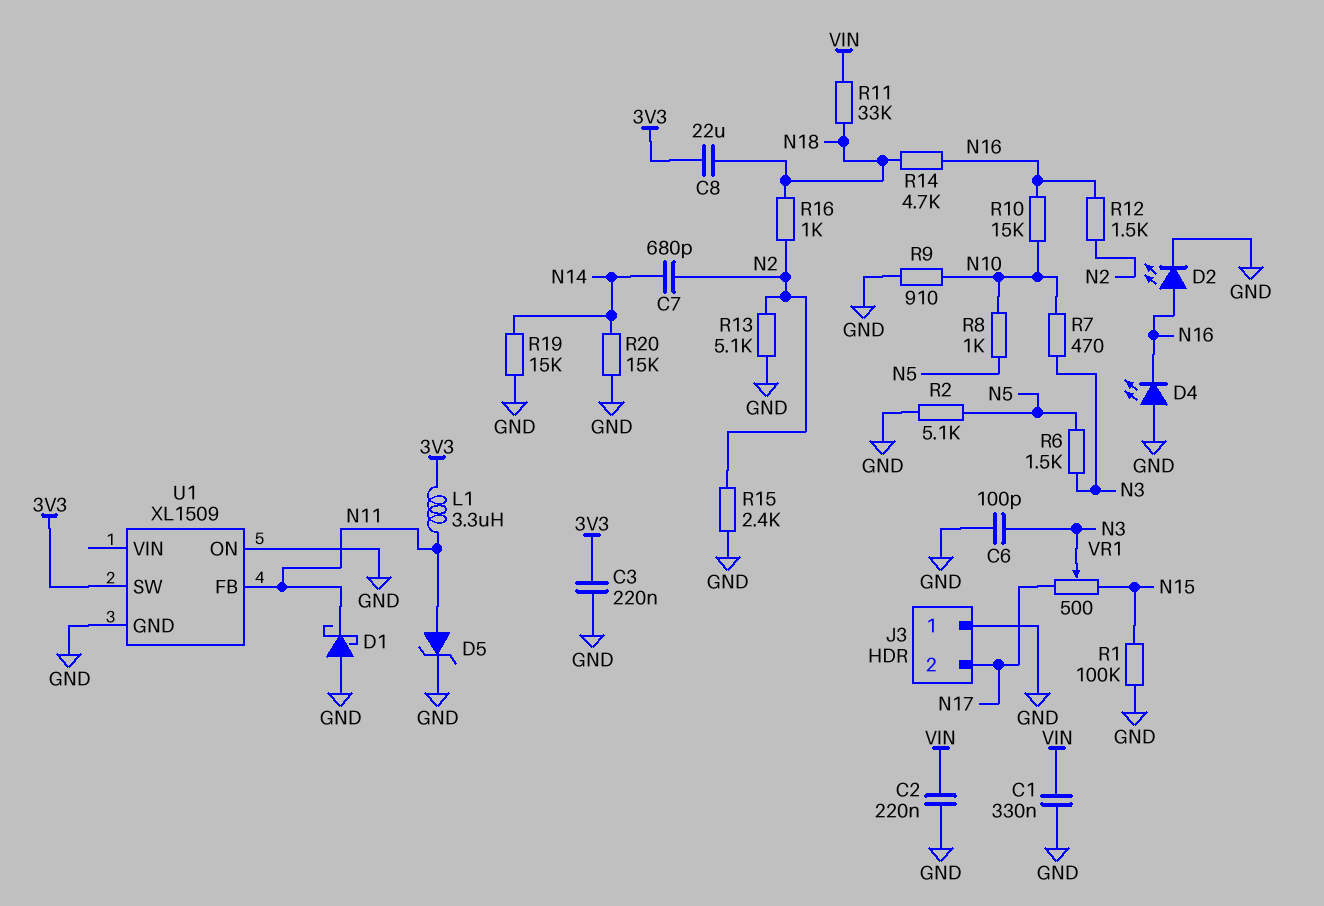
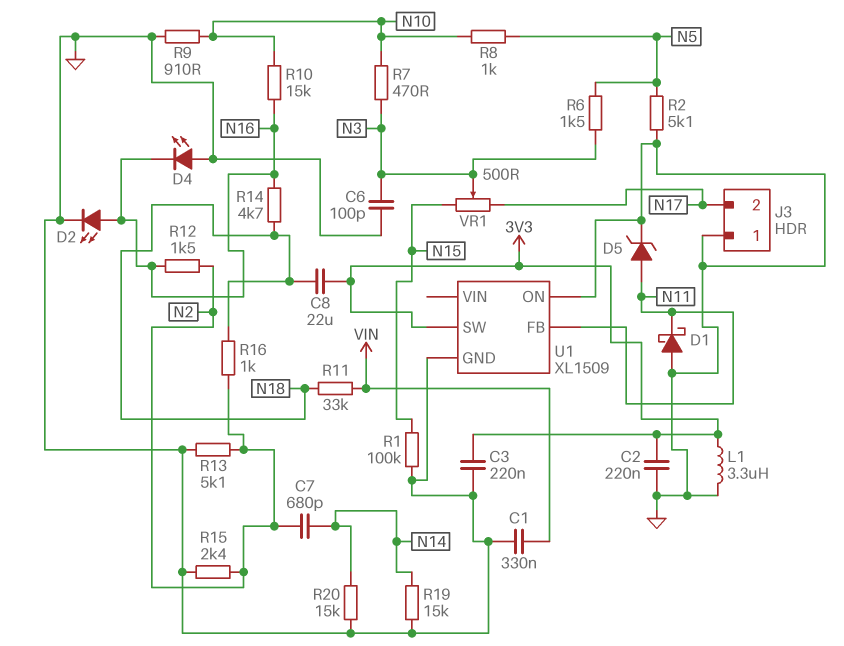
C2: 220nF (GND, VIN) -> 220nF (3V3, GND)
L1: 3.3uH (3V3, N11) -> 3.3uH (3V3, GND)

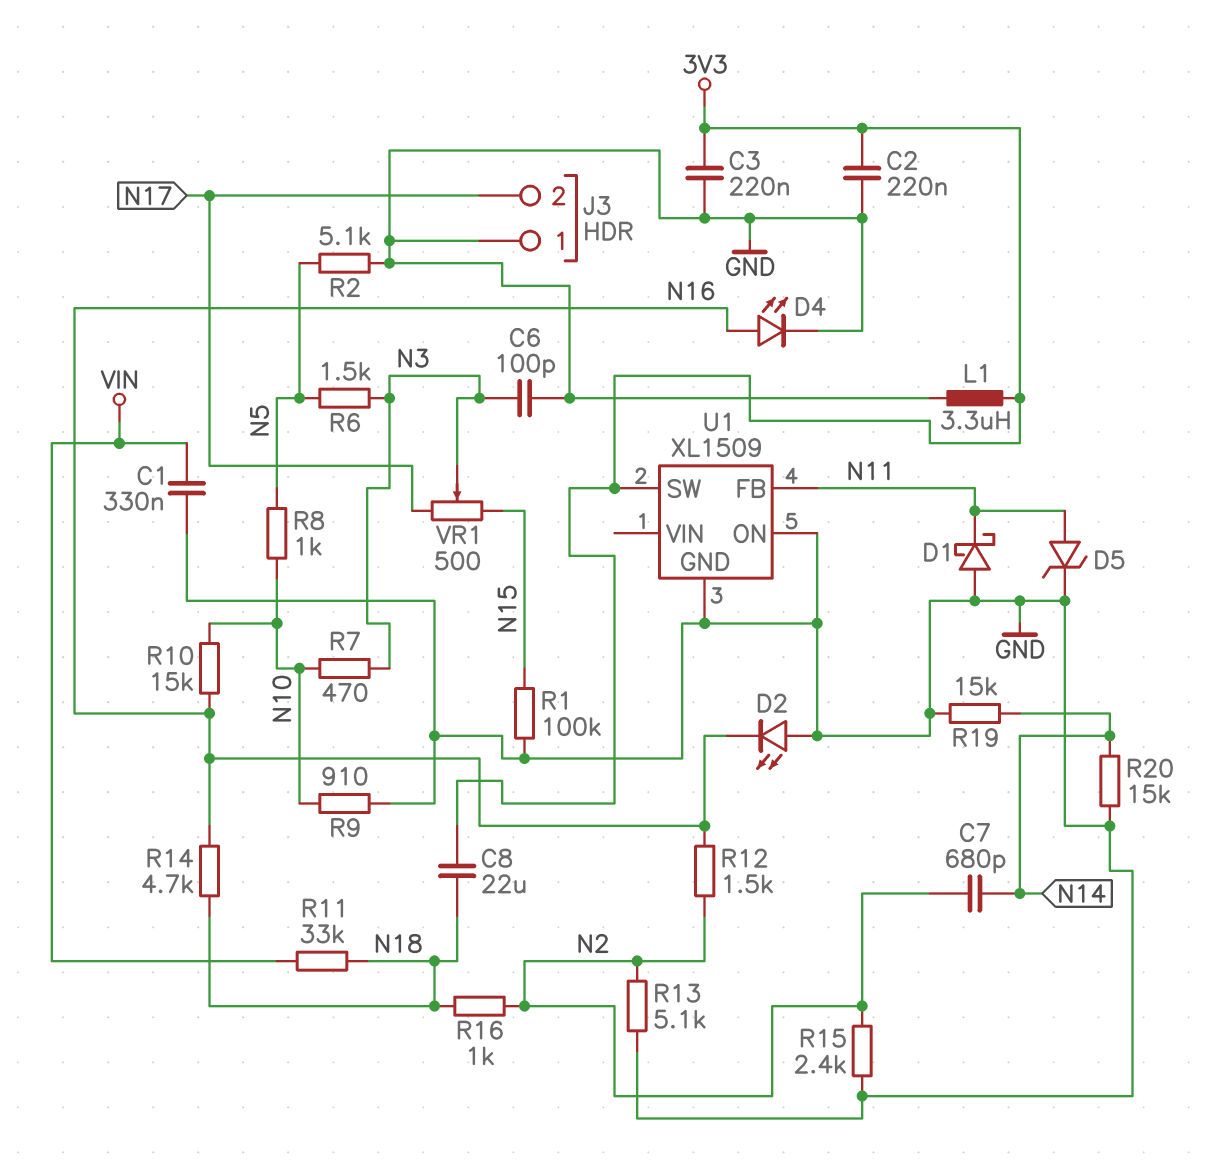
D2: LED (A N16, K GND) -> LED (A GND, K N16)
D4: LED (A GND, K N16) -> LED (A N16, K GND)

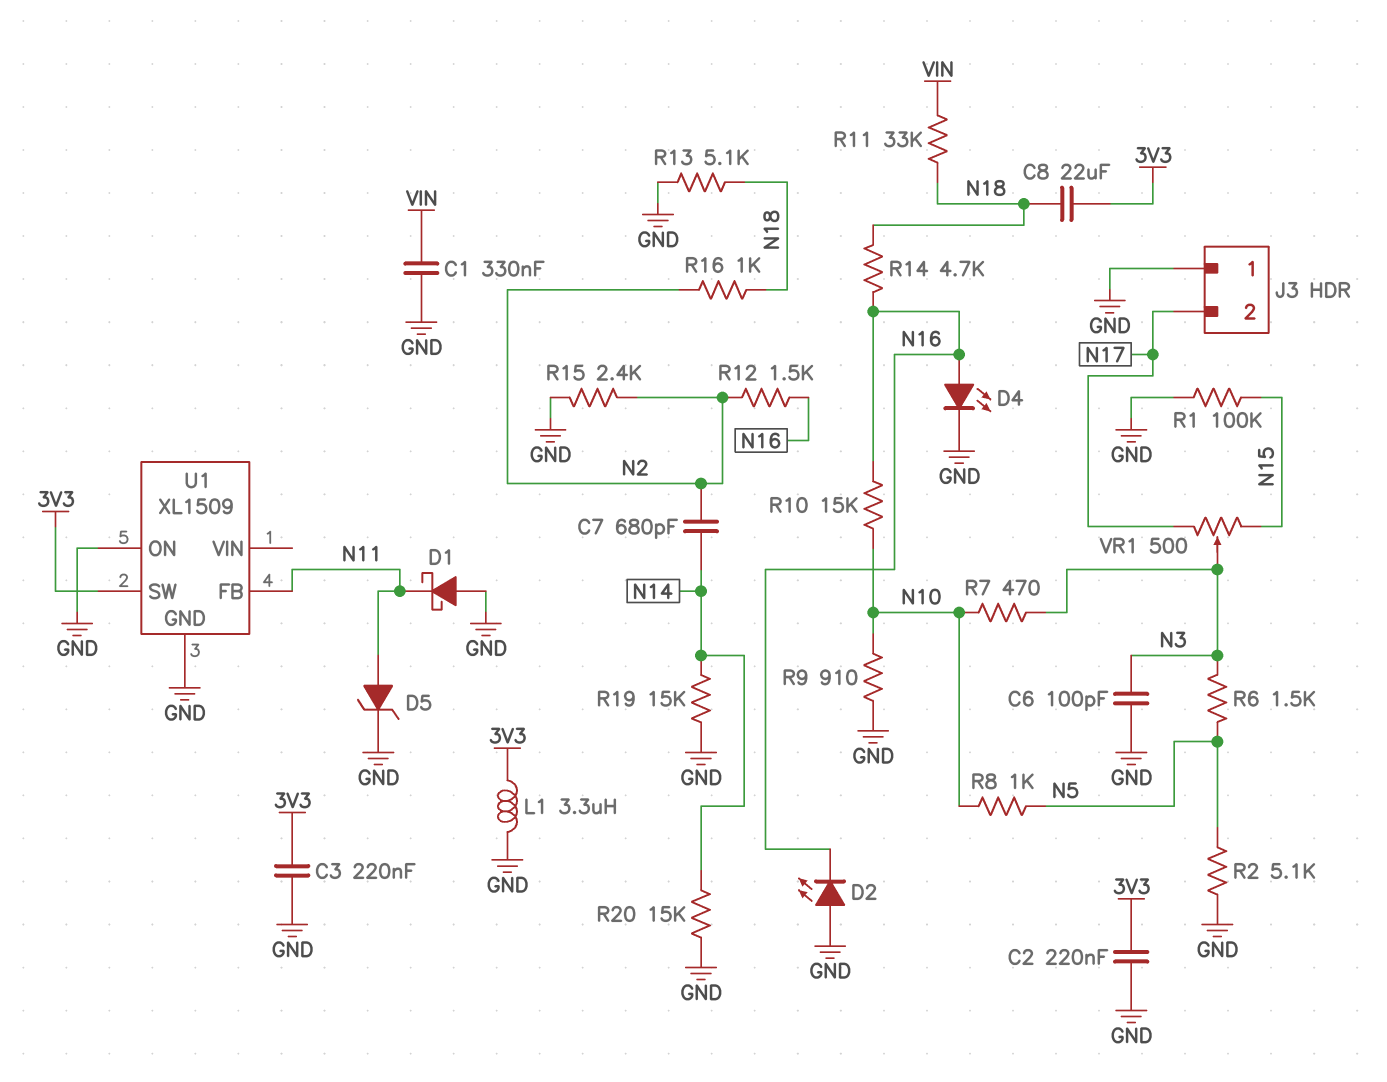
R13: 5.1k (GND, N2) -> 5.1k (GND, N18)

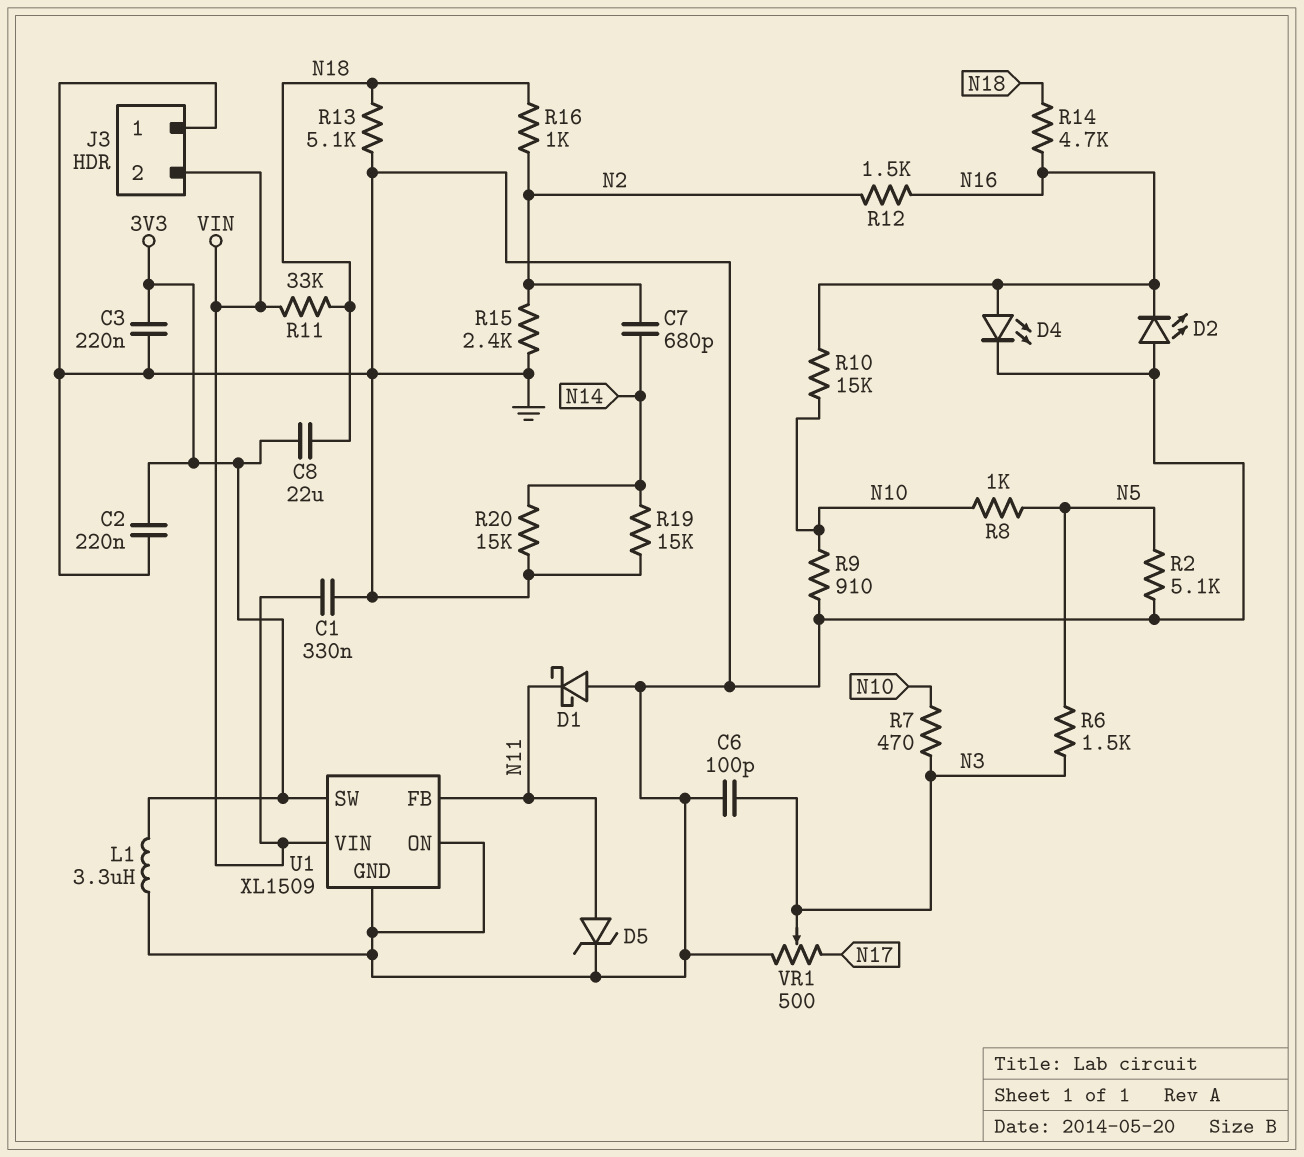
J3 pin 2: N17 -> VIN
R1: 100k (GND, N15) -> none
U1 pin VIN: none -> VIN
VR1: 500 (N15, N17, wiper N3) -> 500 (GND, N17, wiper N3)

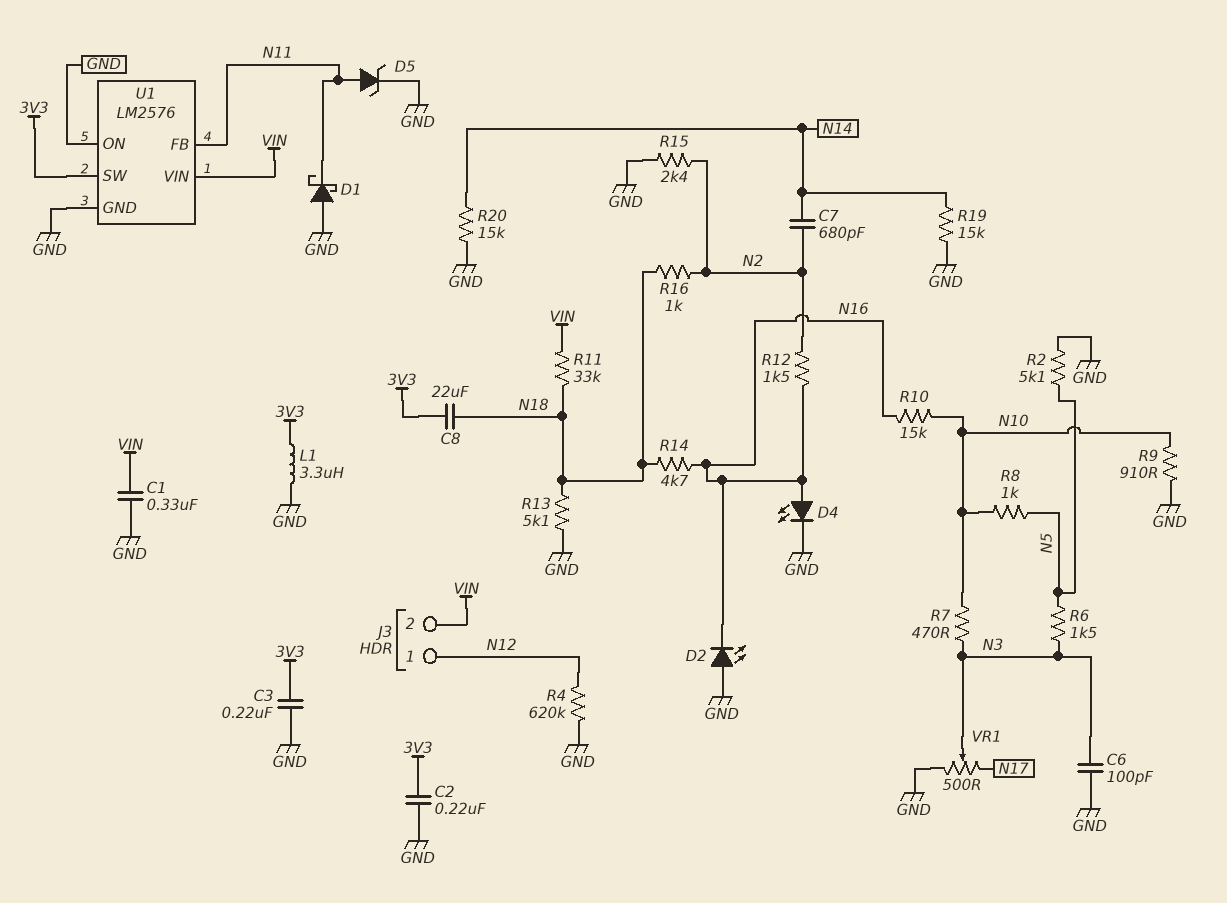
J3 pin 1: GND -> N12
R4: none -> 620k (GND, N12)
U1: XL1509 -> LM2576

